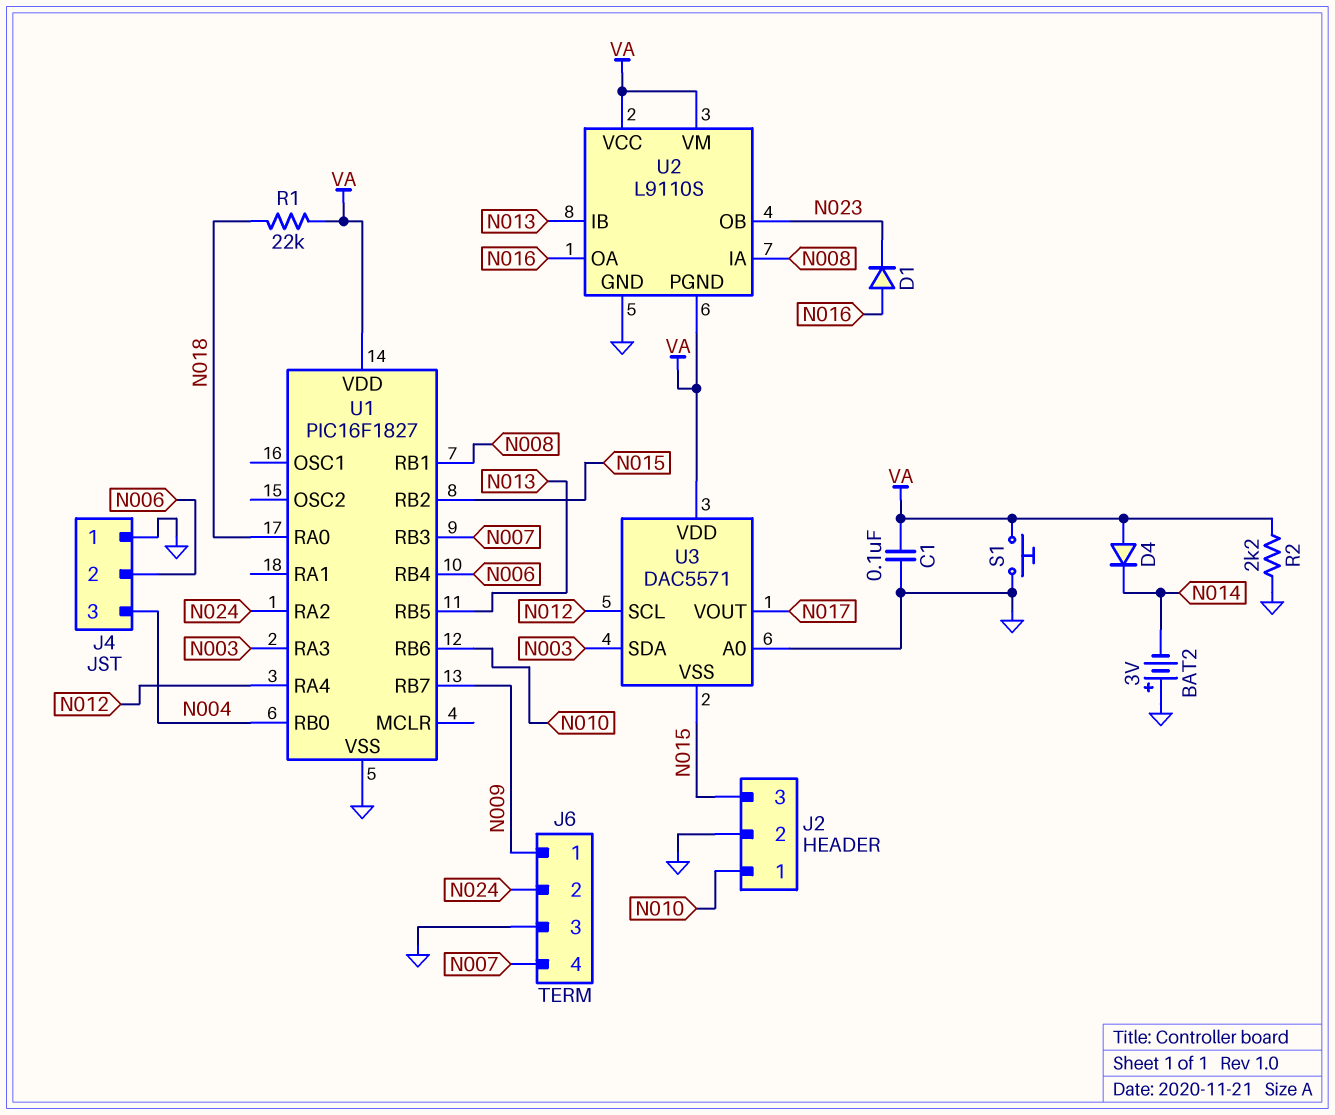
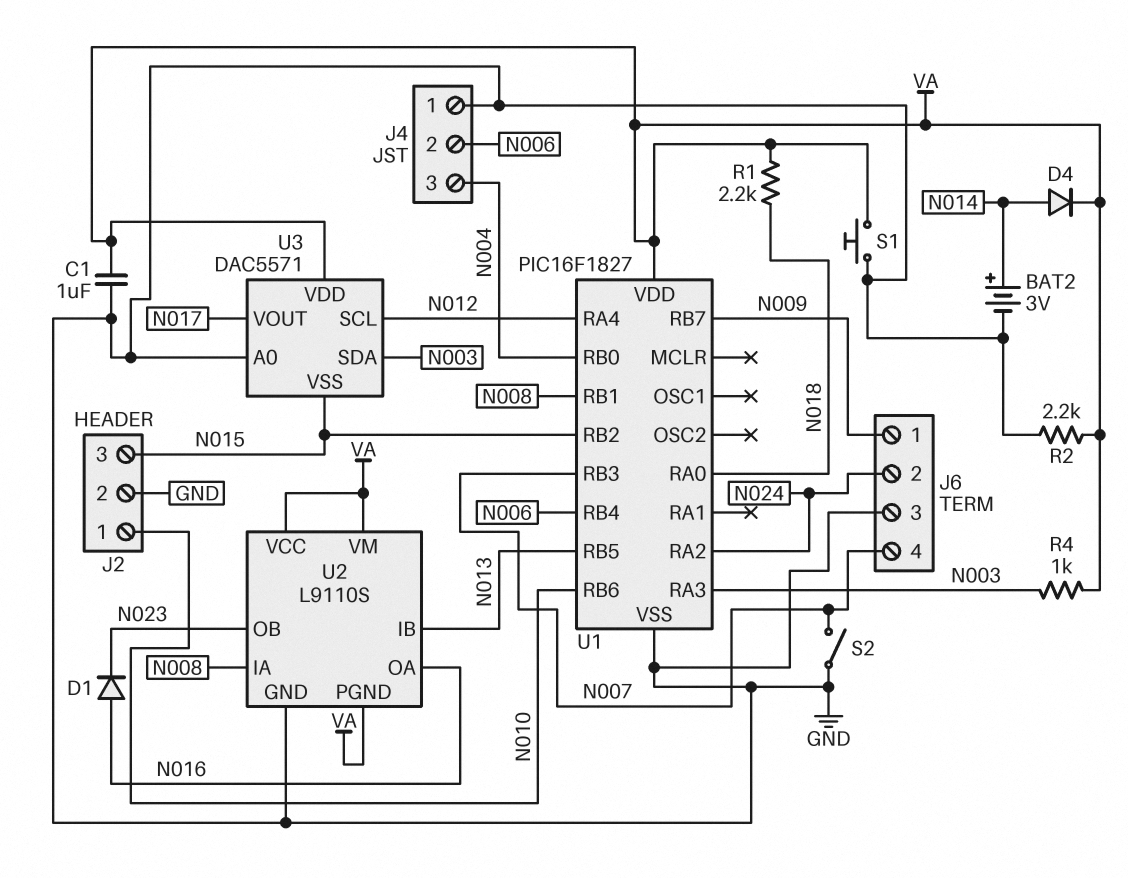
BAT2: 3V (plus GND, minus N014) -> 3V (plus N014, minus GND)
C1: 100nF (GND, VA) -> 1uF (GND, VA)
D4: diode (A VA, K N014) -> diode (A N014, K VA)
R1: 22k (N018, VA) -> 2.2k (N018, VA)
R4: none -> 1k (N003, VA)
S2: none -> switch (GND, N007)

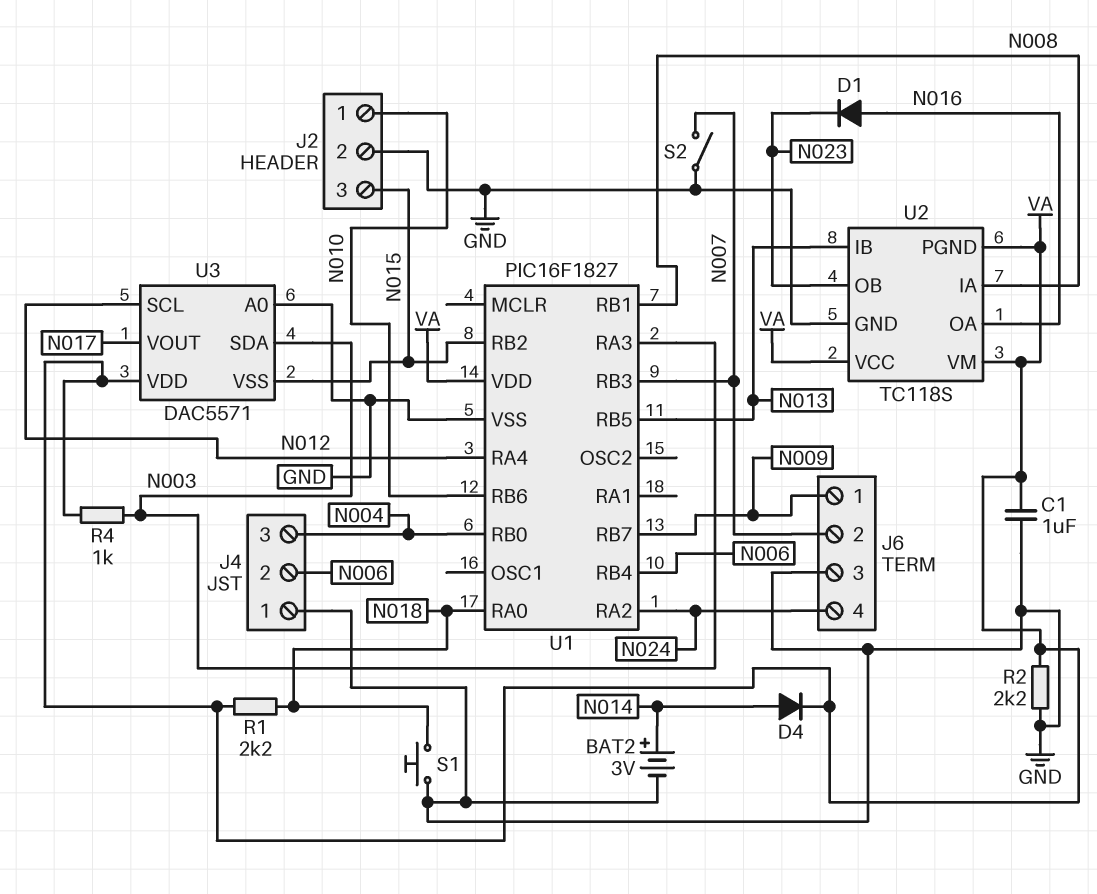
J6 pin 2: N024 -> N007
J6 pin 4: N007 -> N024
S1: button (GND, VA) -> button (GND, N018)
U2: L9110S -> TC118S

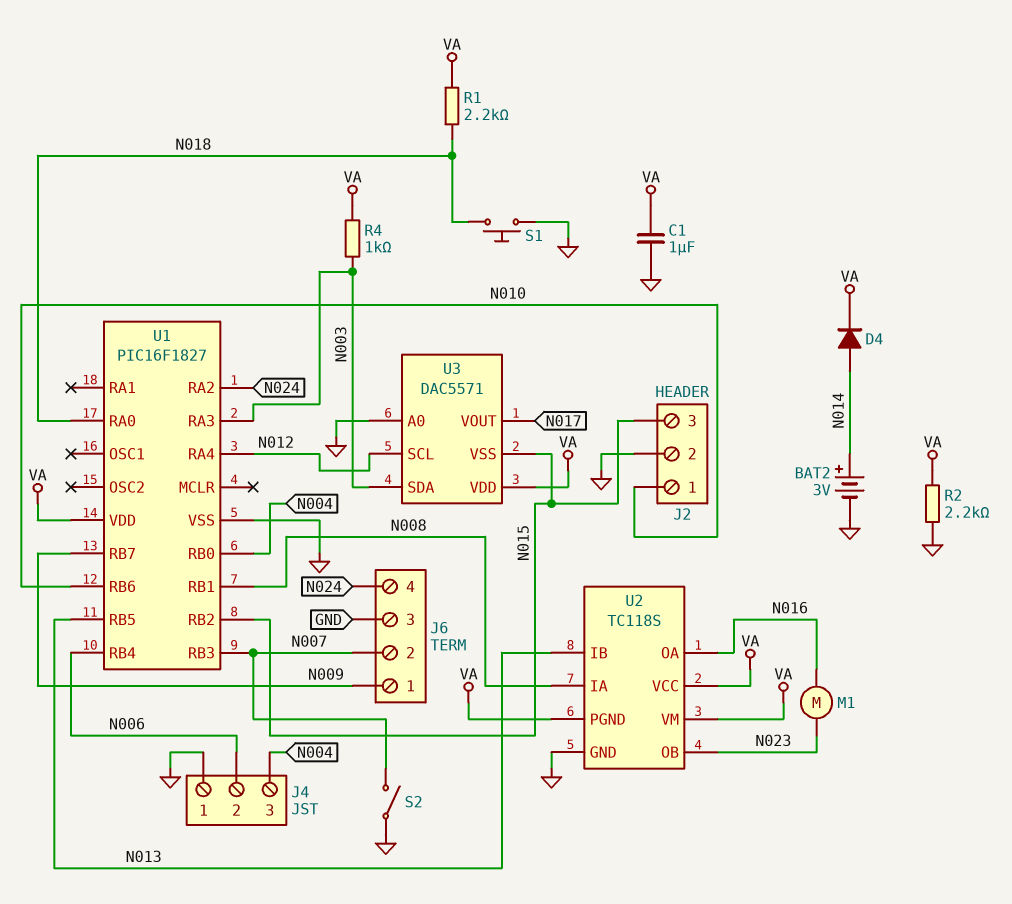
D1: diode (A N016, K N023) -> none
M1: none -> motor (N016, N023)

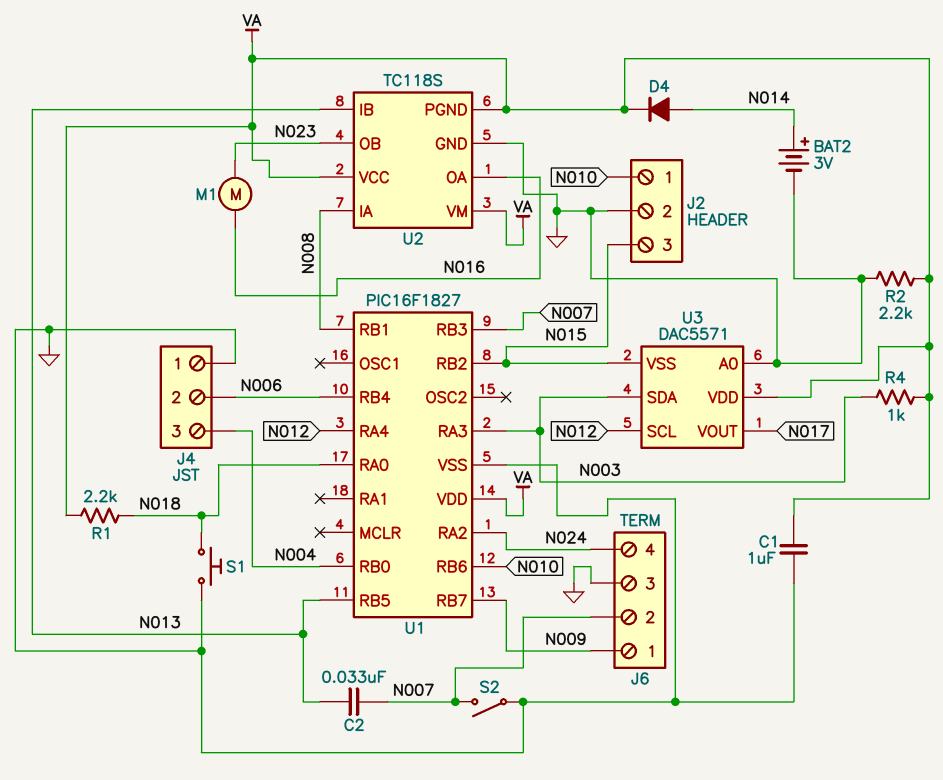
C2: none -> 33nF (N007, N013)

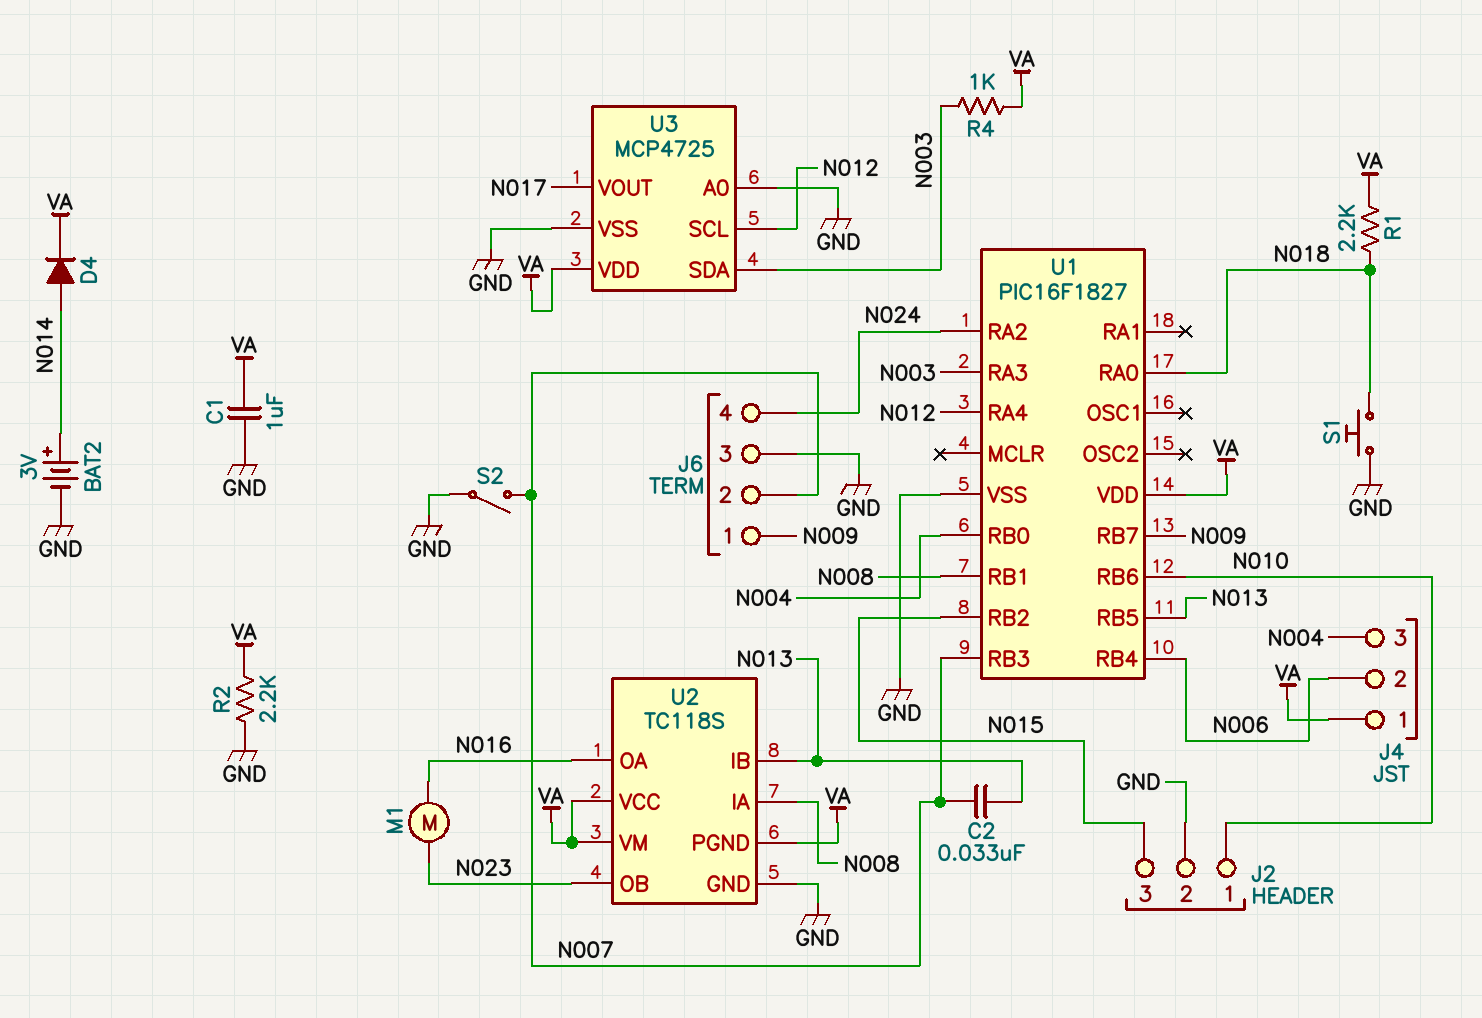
J4 pin 1: GND -> VA
U3: DAC5571 -> MCP4725
U3 pin VSS: N015 -> GND

